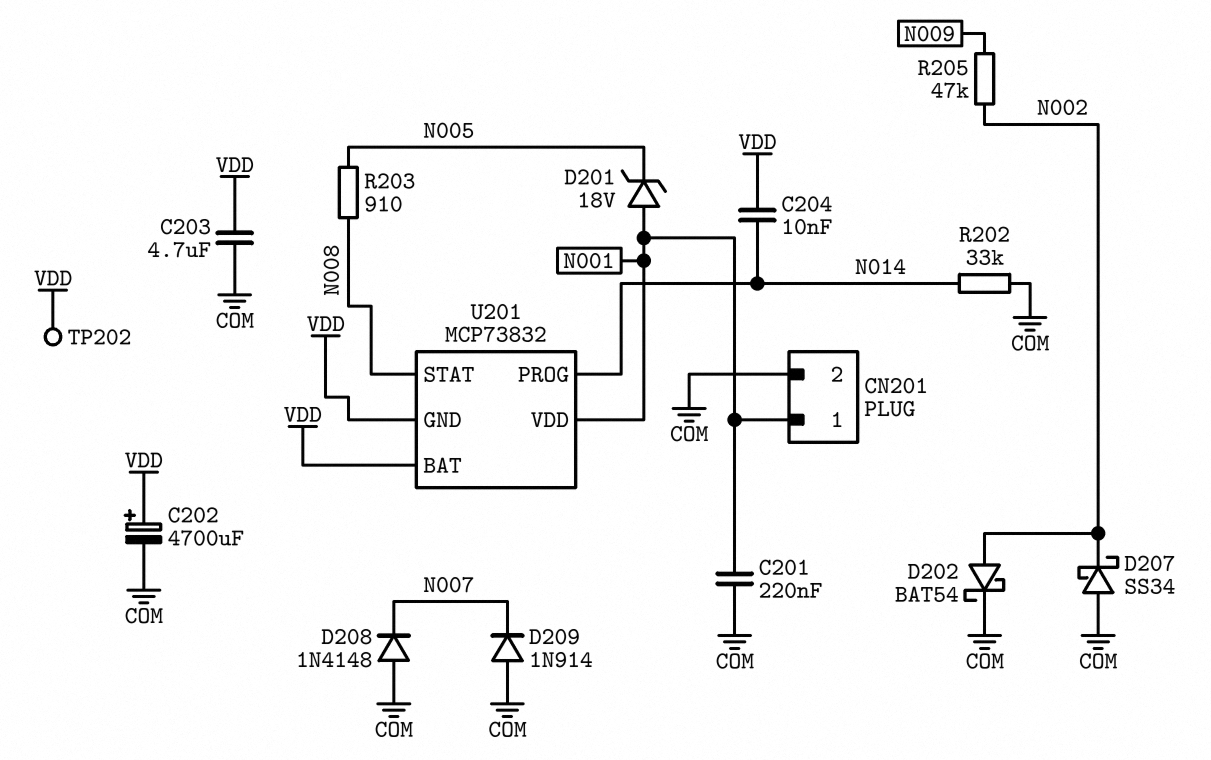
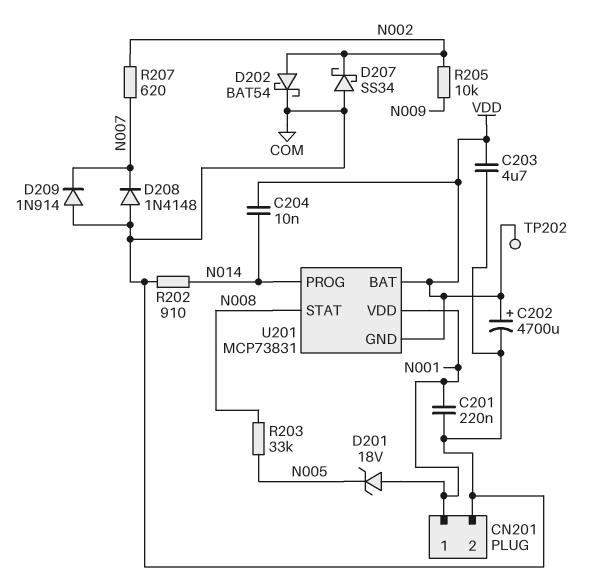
R202: 33k (COM, N014) -> 910 (COM, N014)
R203: 910 (N005, N008) -> 33k (N005, N008)
R205: 47k (N002, N009) -> 10k (N002, N009)
R207: none -> 620 (N002, N007)
U201: MCP73832 -> MCP73831

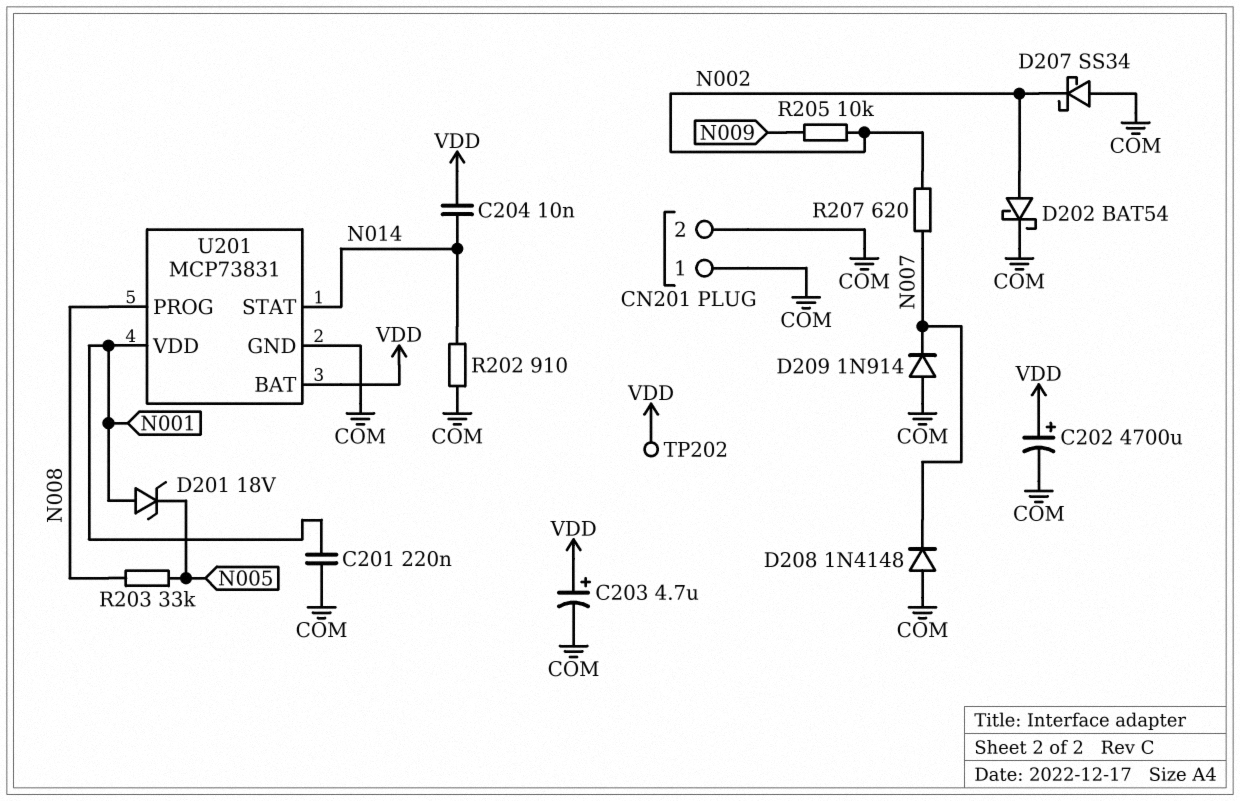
C203: 4.7uF (COM, VDD) -> 4.7uF (plus VDD, minus COM)
CN201 pin 1: N001 -> COM
U201 pin GND: VDD -> COM
U201 pin PROG: N014 -> N008
U201 pin STAT: N008 -> N014

